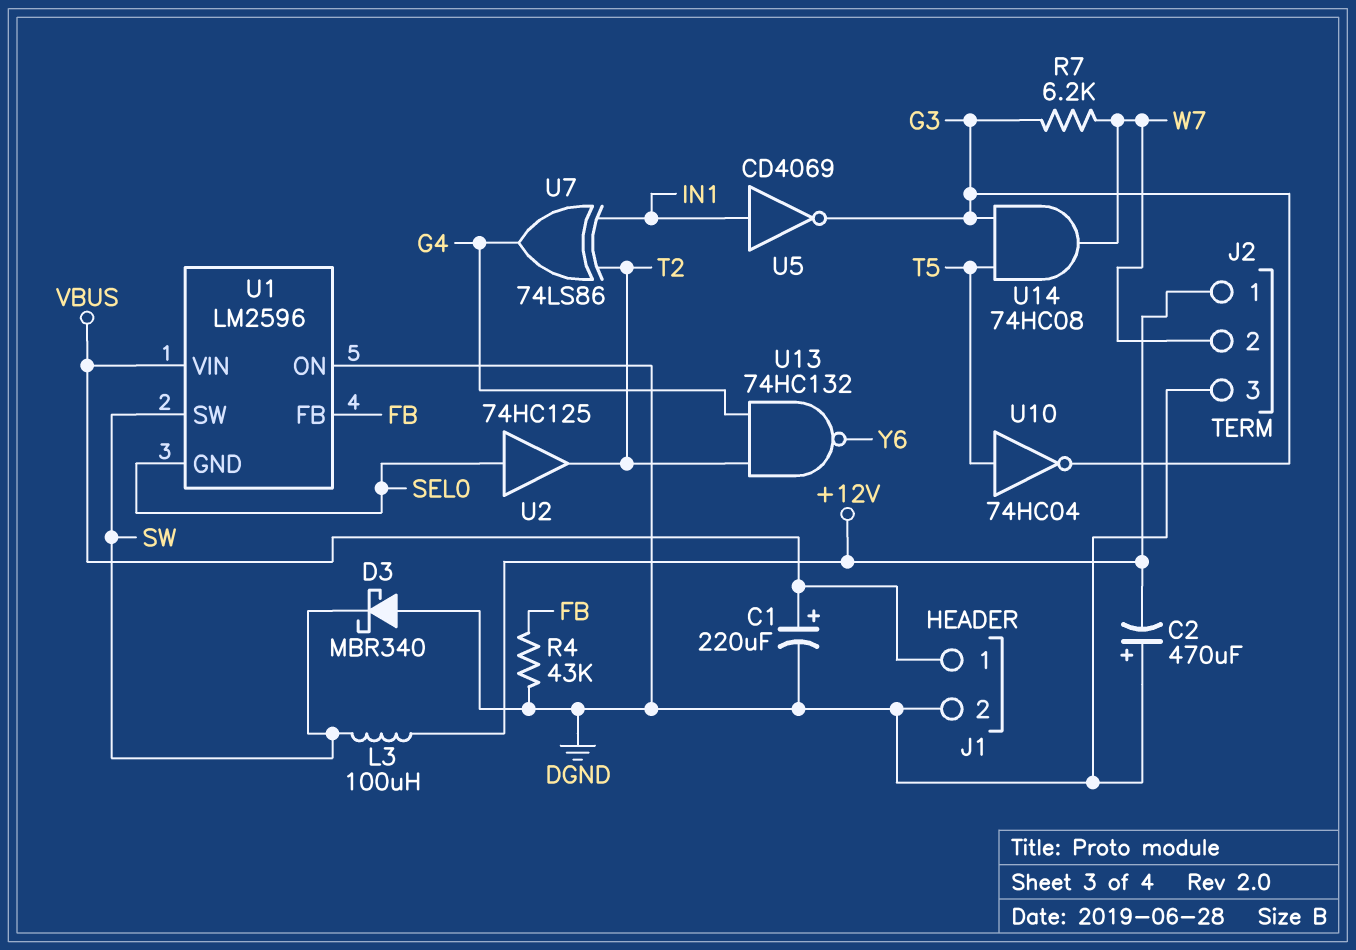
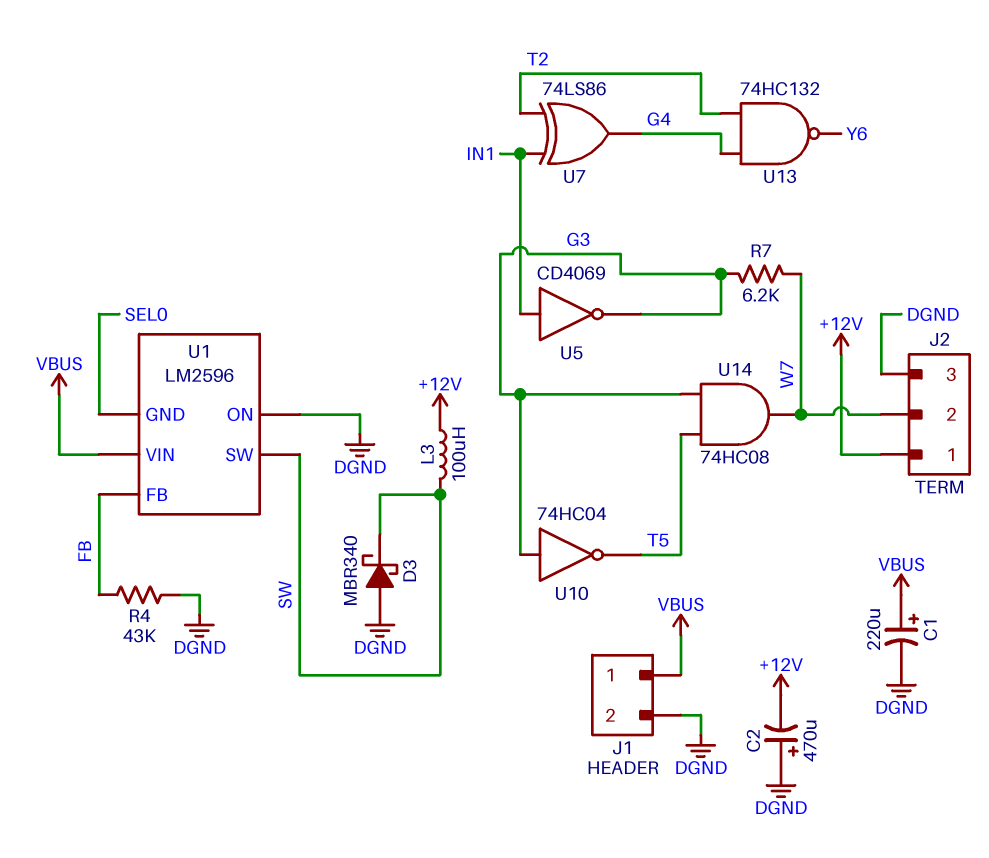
U2: buffer 74HC125 (in SEL0, out T2) -> none
U10: NOT 74HC04 (in T5, out G3) -> NOT 74HC04 (in G3, out T5)

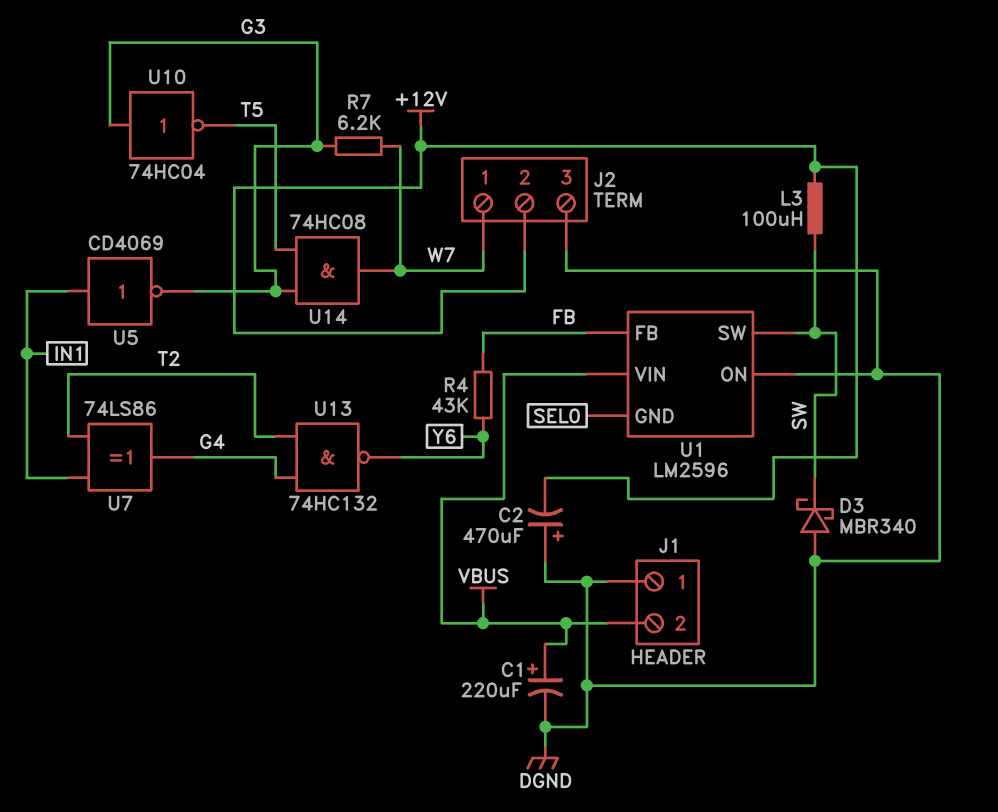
J1 pin 1: VBUS -> DGND
J1 pin 2: DGND -> VBUS
J2 pin 1: +12V -> W7
J2 pin 2: W7 -> +12V
R4: 43k (DGND, FB) -> 43k (FB, Y6)

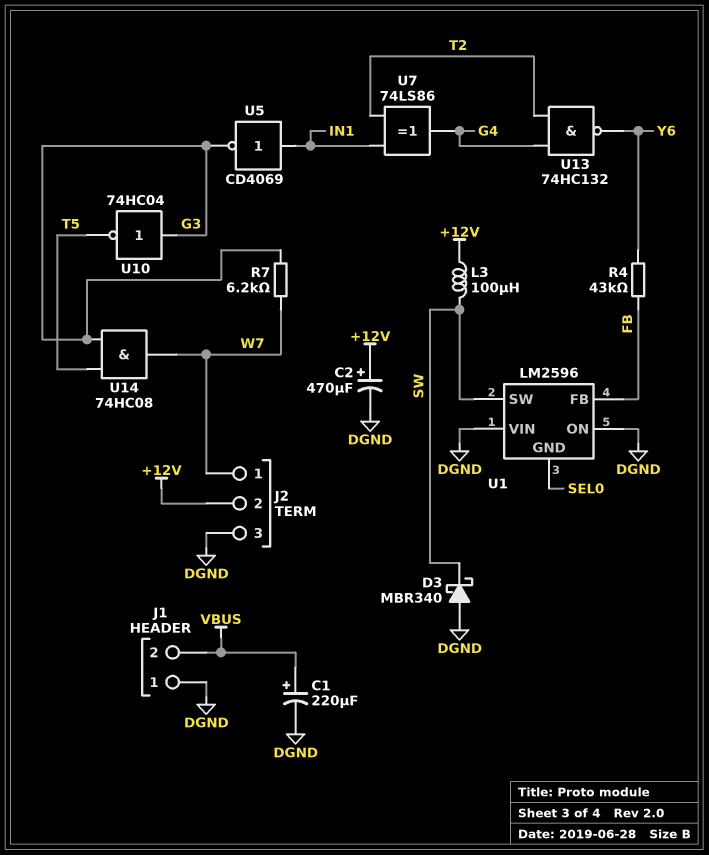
C2: 470uF (plus DGND, minus +12V) -> 470uF (plus +12V, minus DGND)
U1 pin VIN: VBUS -> DGND

